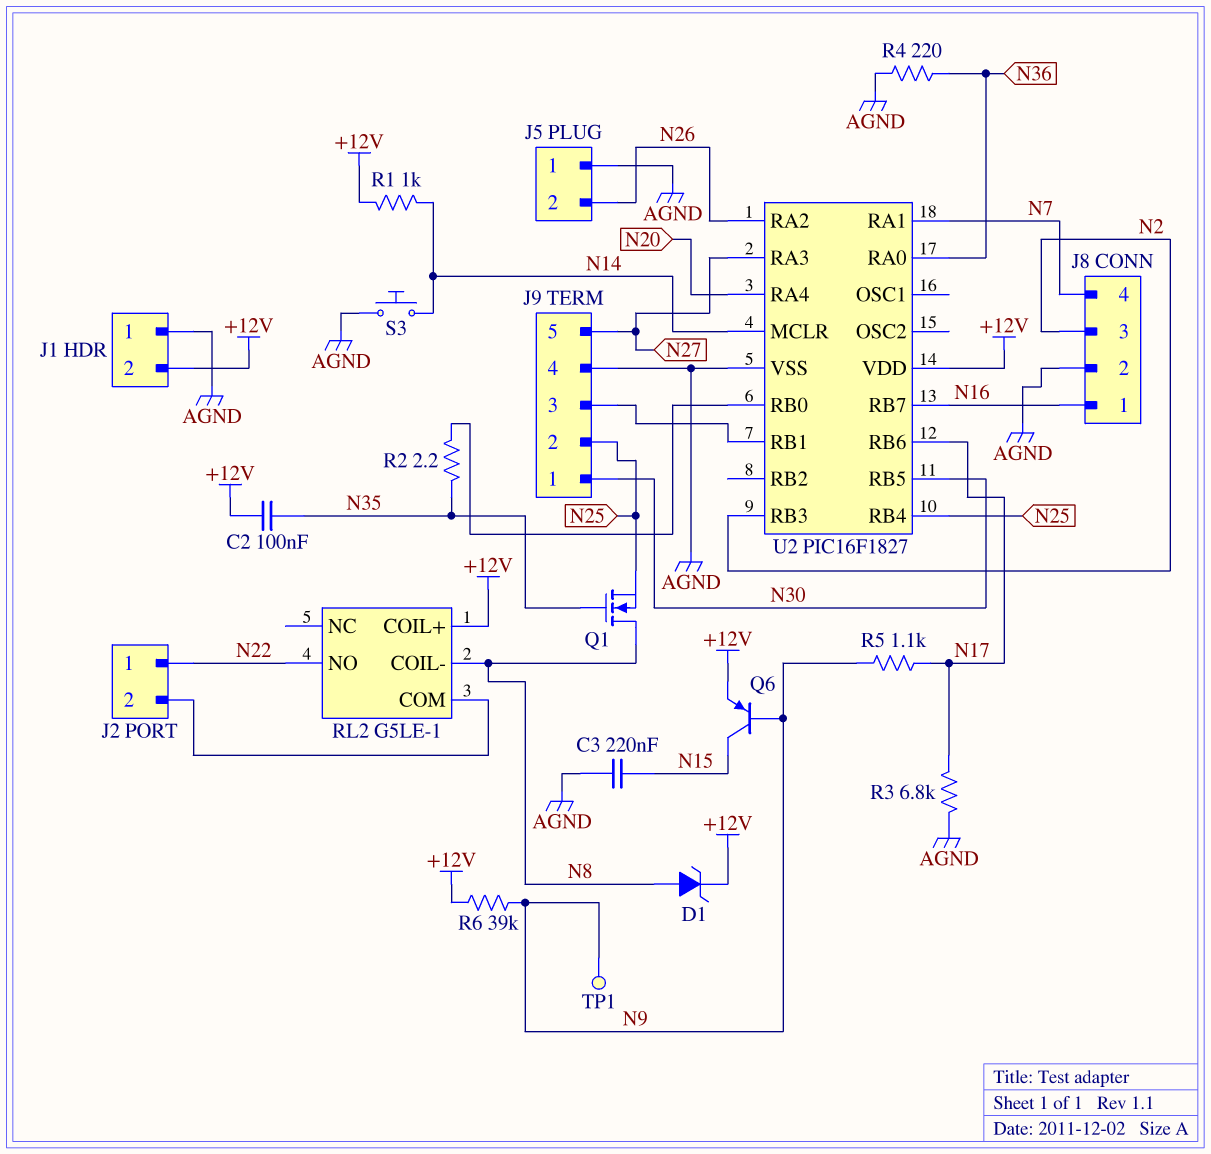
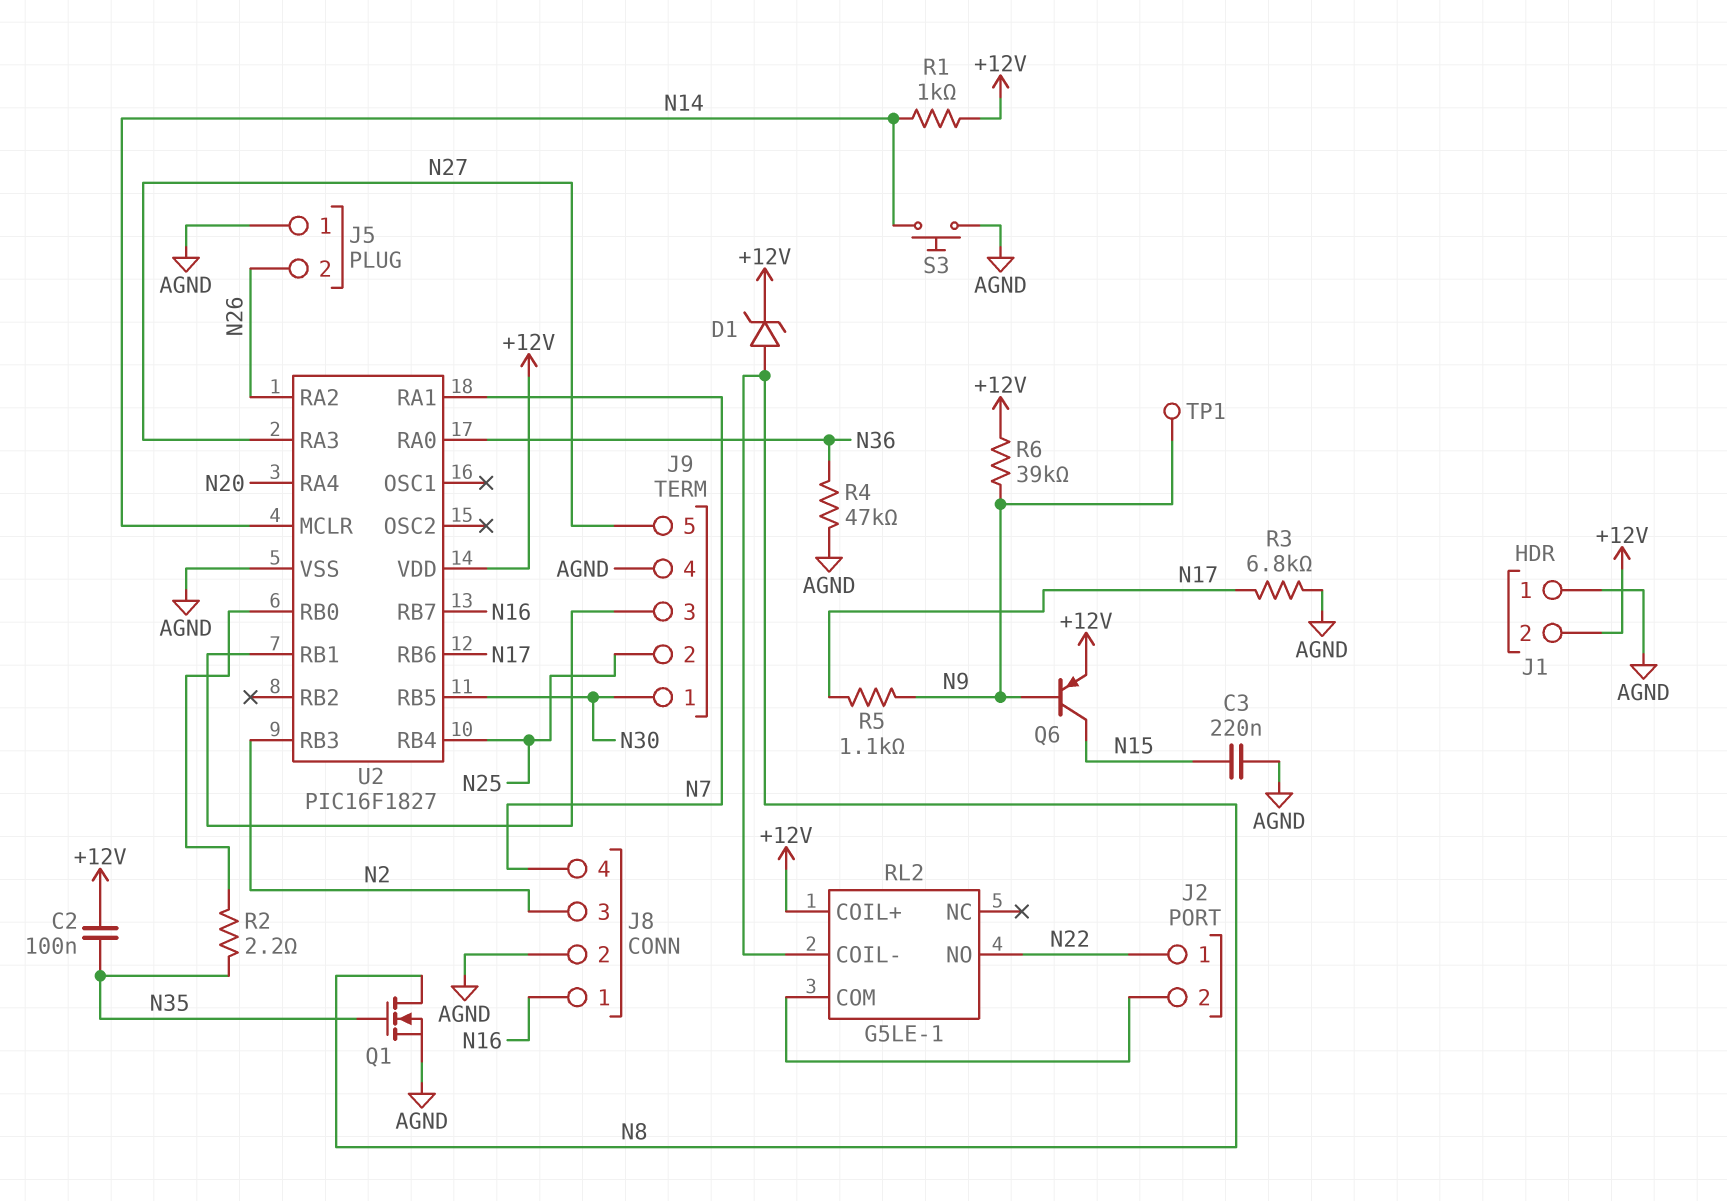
Q1: NMOS (G N35, D N8, S N25) -> NMOS (G N35, D N8, S AGND)
R4: 220 (AGND, N36) -> 47k (AGND, N36)

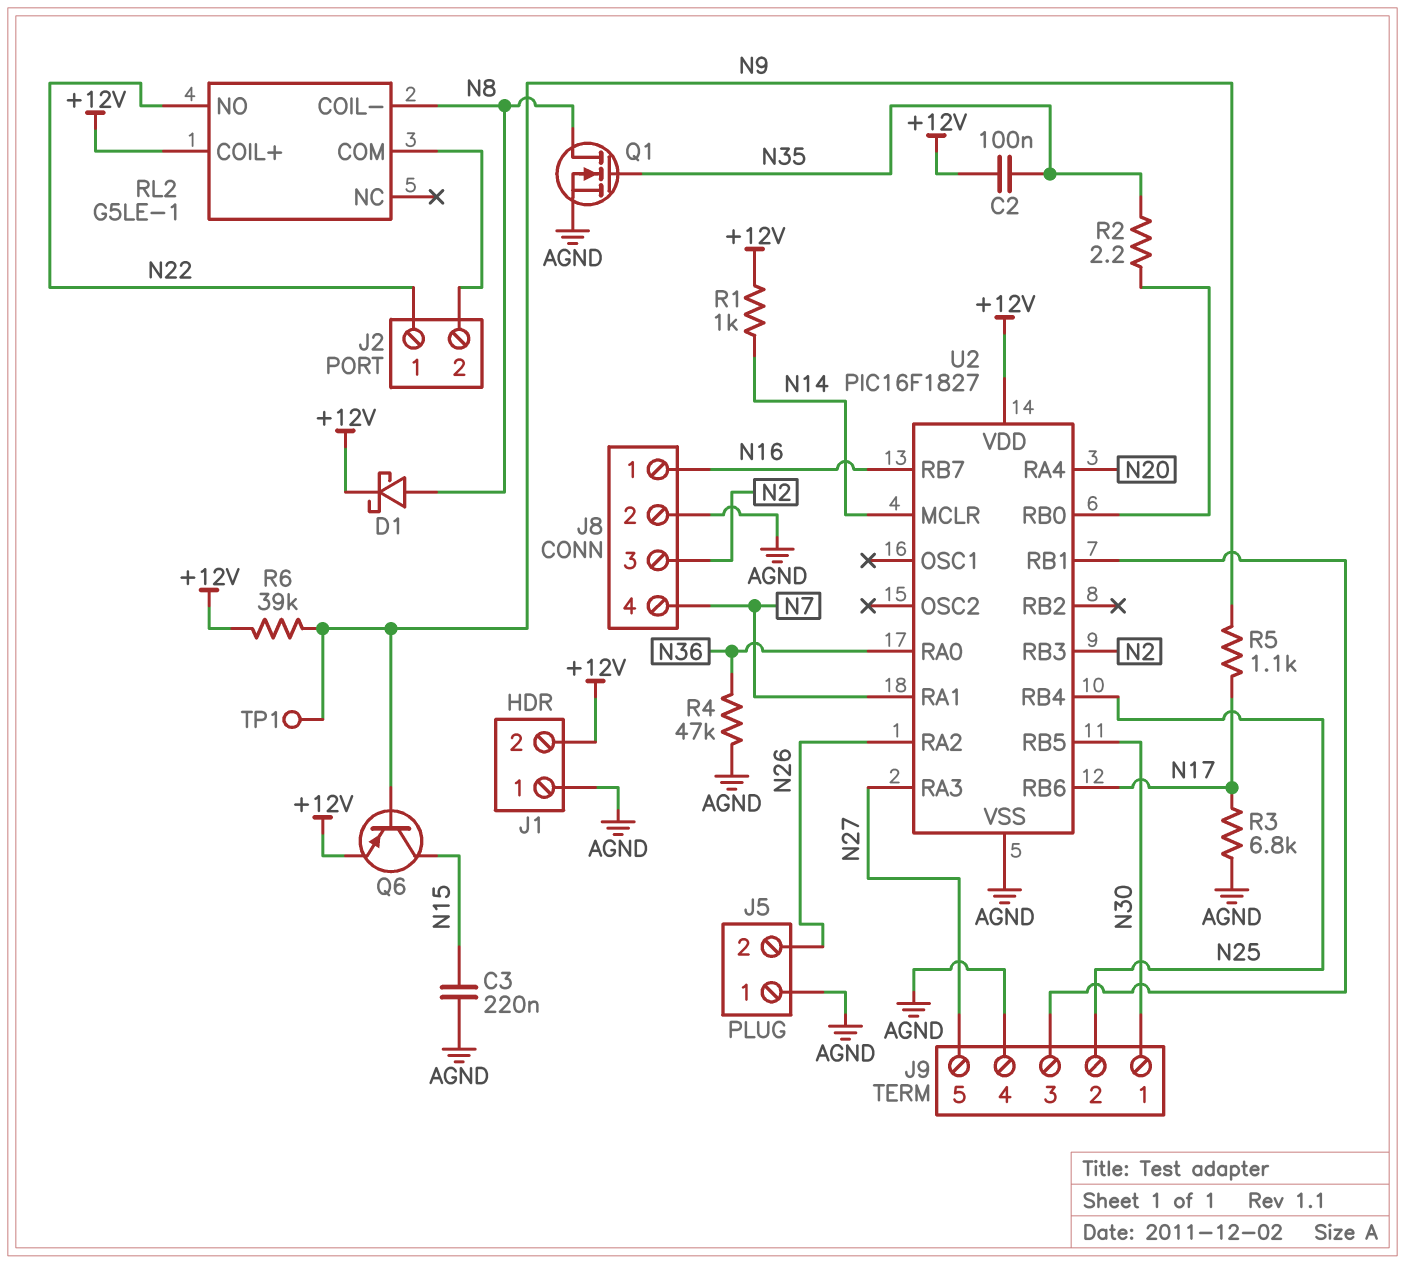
D1: zener (A N8, K +12V) -> schottky (A N8, K +12V)
S3: button (AGND, N14) -> none

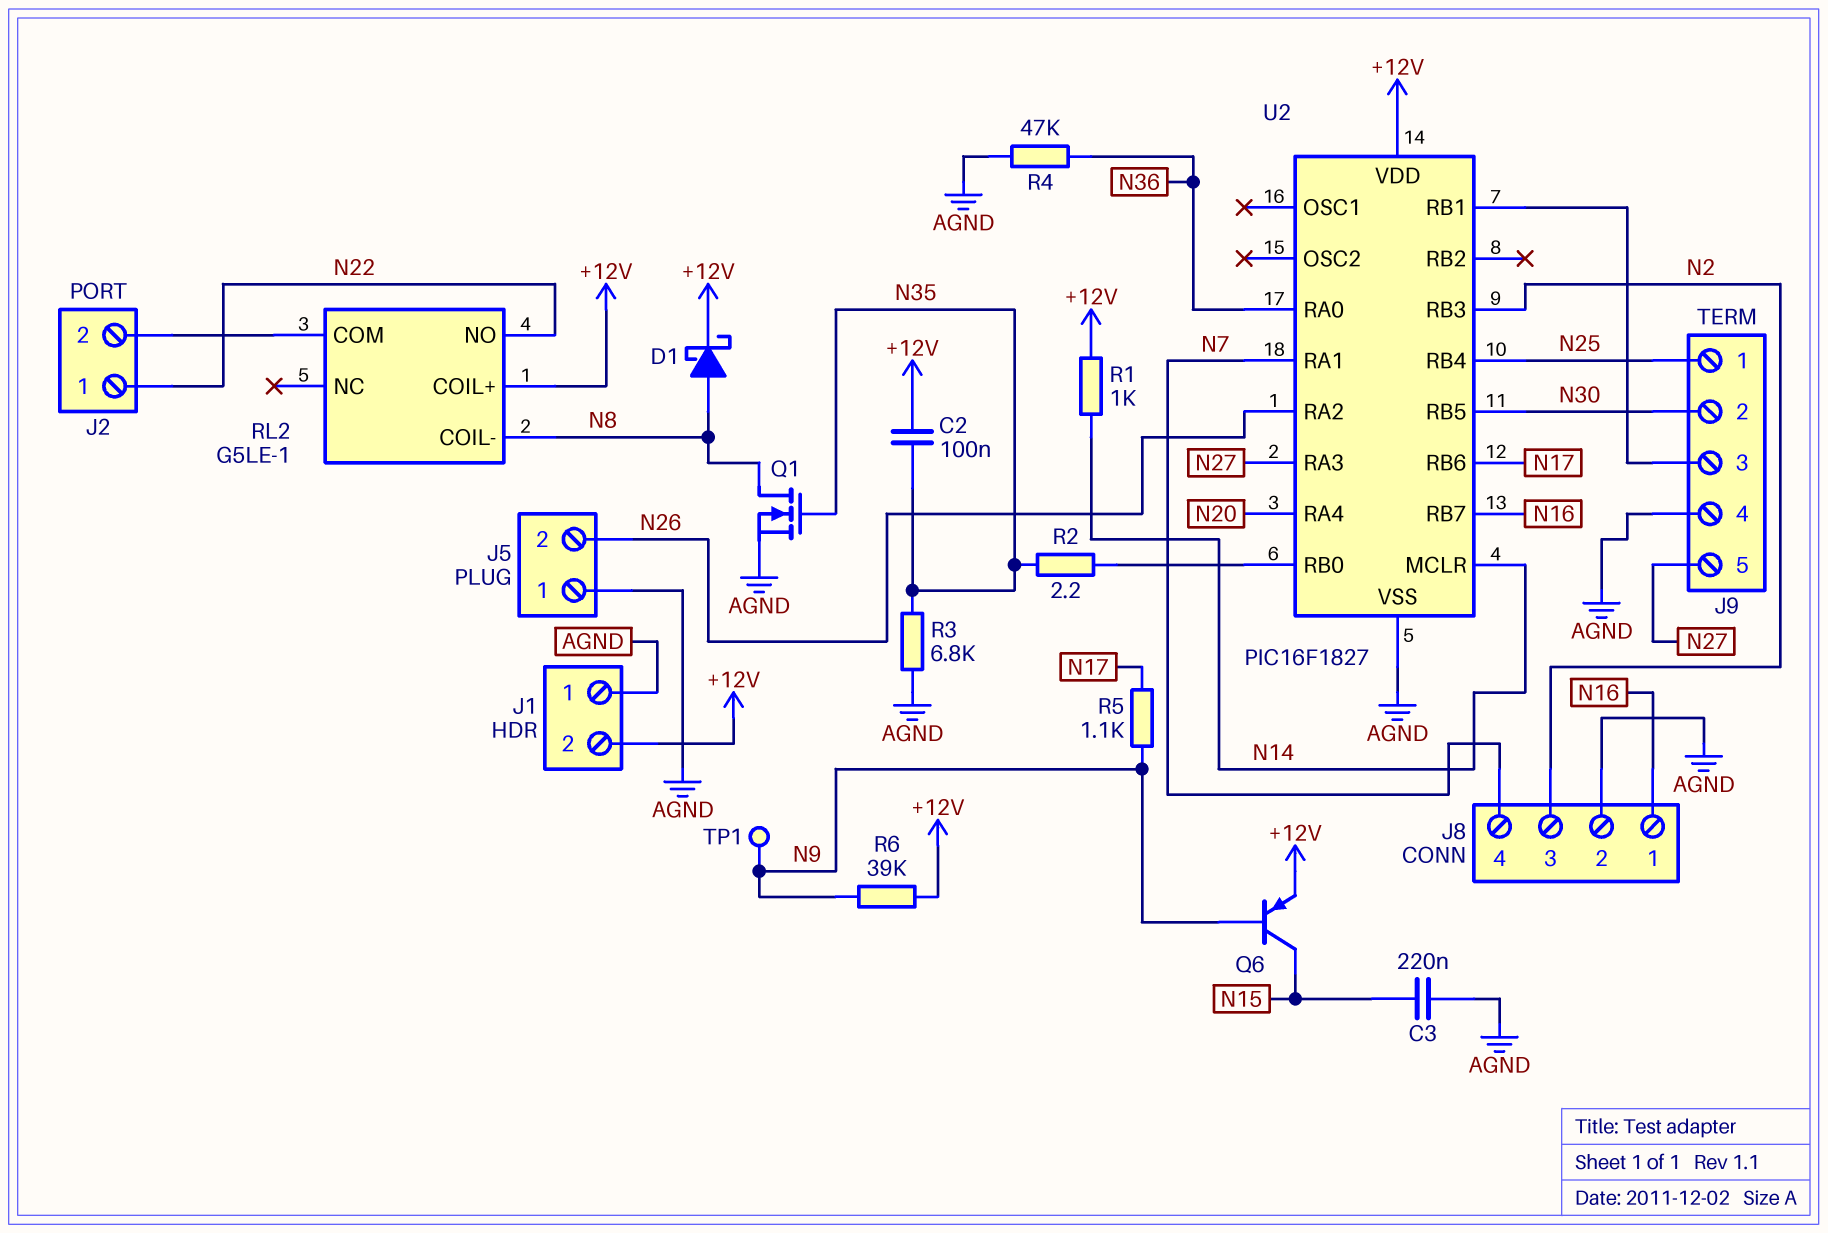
J9 pin 1: N30 -> N25
J9 pin 2: N25 -> N30
R3: 6.8k (AGND, N17) -> 6.8k (AGND, N35)

